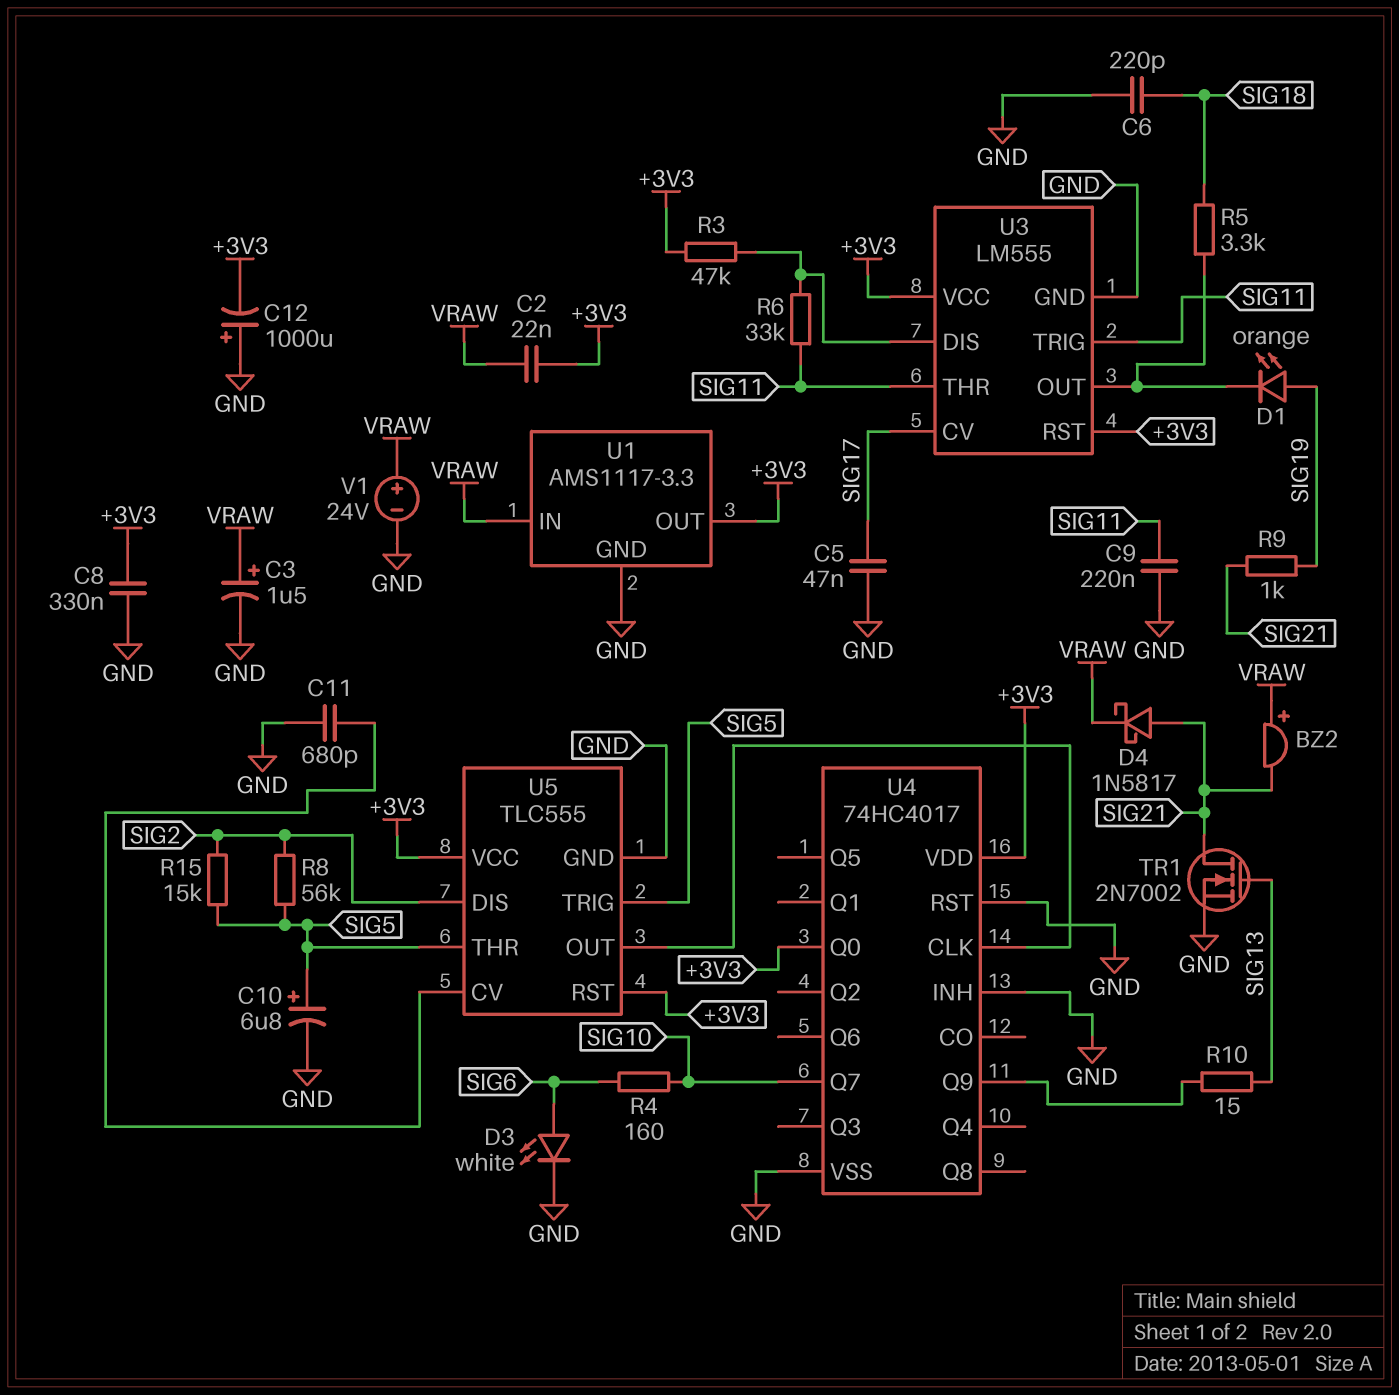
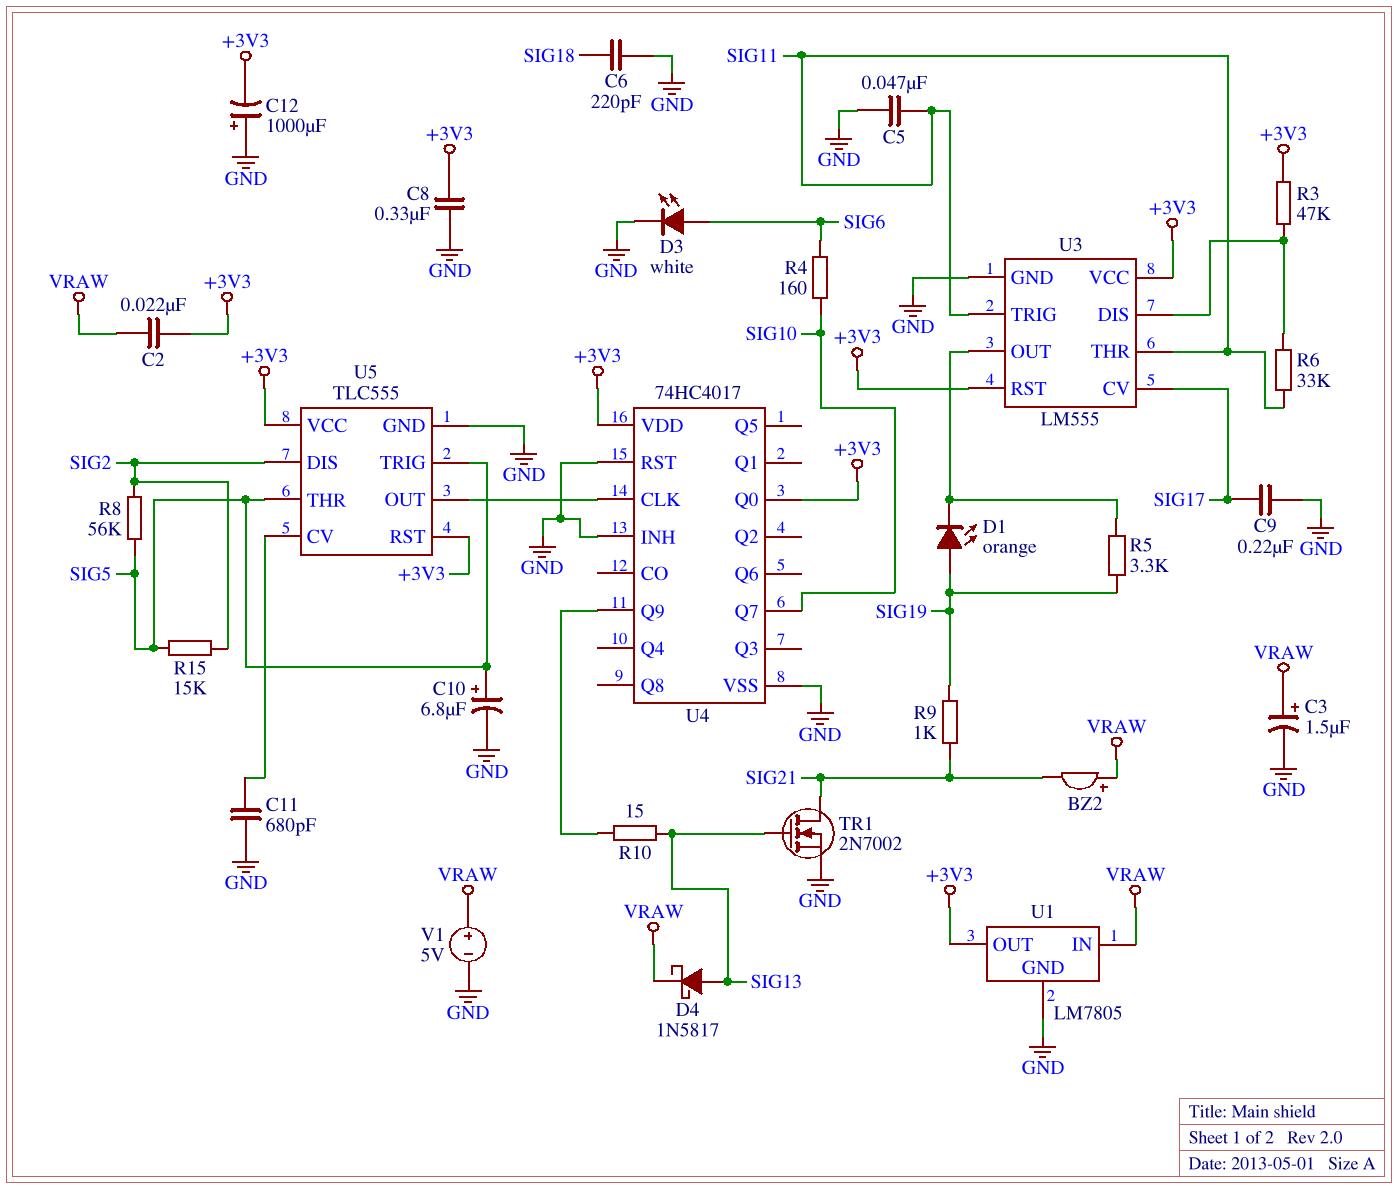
C5: 47nF (GND, SIG17) -> 47nF (GND, SIG11)
C9: 220nF (GND, SIG11) -> 220nF (GND, SIG17)
D4: schottky 1N5817 (A SIG21, K VRAW) -> schottky 1N5817 (A SIG13, K VRAW)
R5: 3.3k (SIG18, U3/OUT) -> 3.3k (SIG19, U3/OUT)
U1: AMS1117-3.3 -> LM7805
V1: 24V (plus VRAW, minus GND) -> 5V (plus VRAW, minus GND)

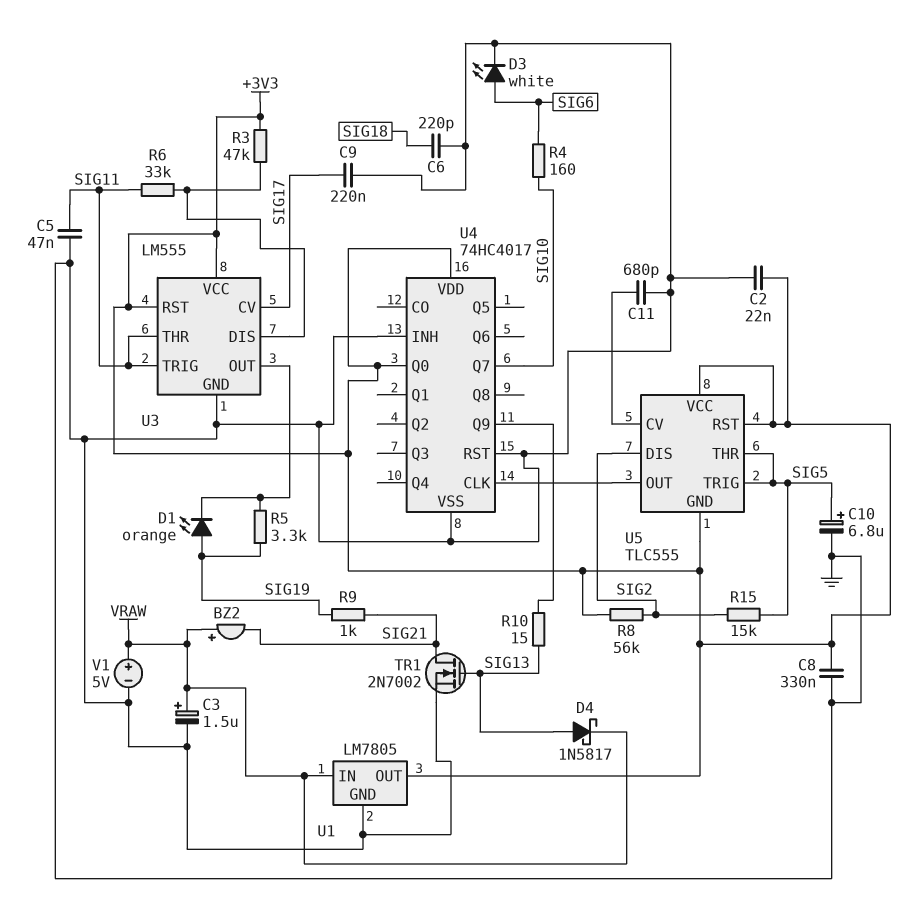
C2: 22nF (+3V3, VRAW) -> 22nF (+3V3, GND)
C12: 1000uF (plus GND, minus +3V3) -> none
R8: 56k (SIG2, SIG5) -> 56k (+3V3, SIG2)
U5 pin GND: GND -> +3V3

